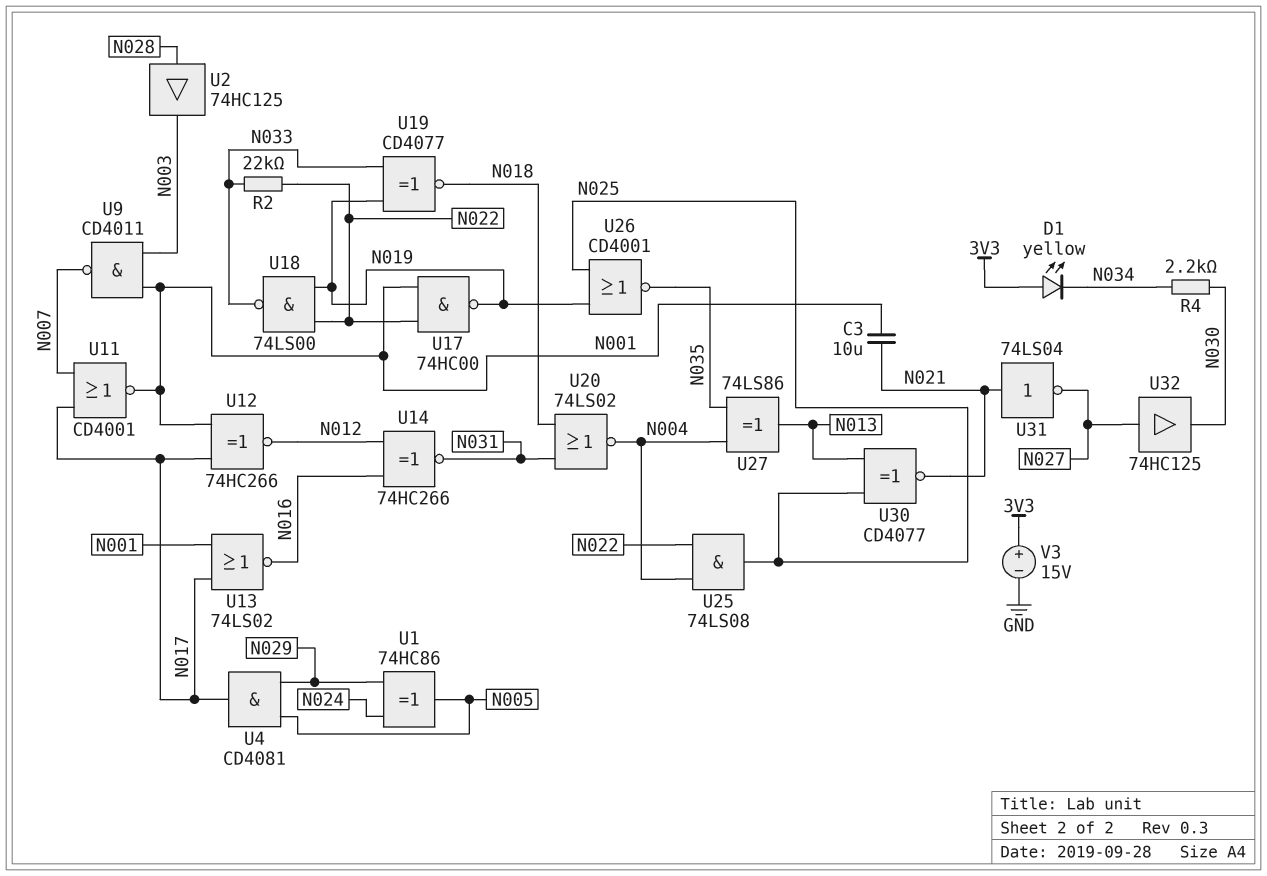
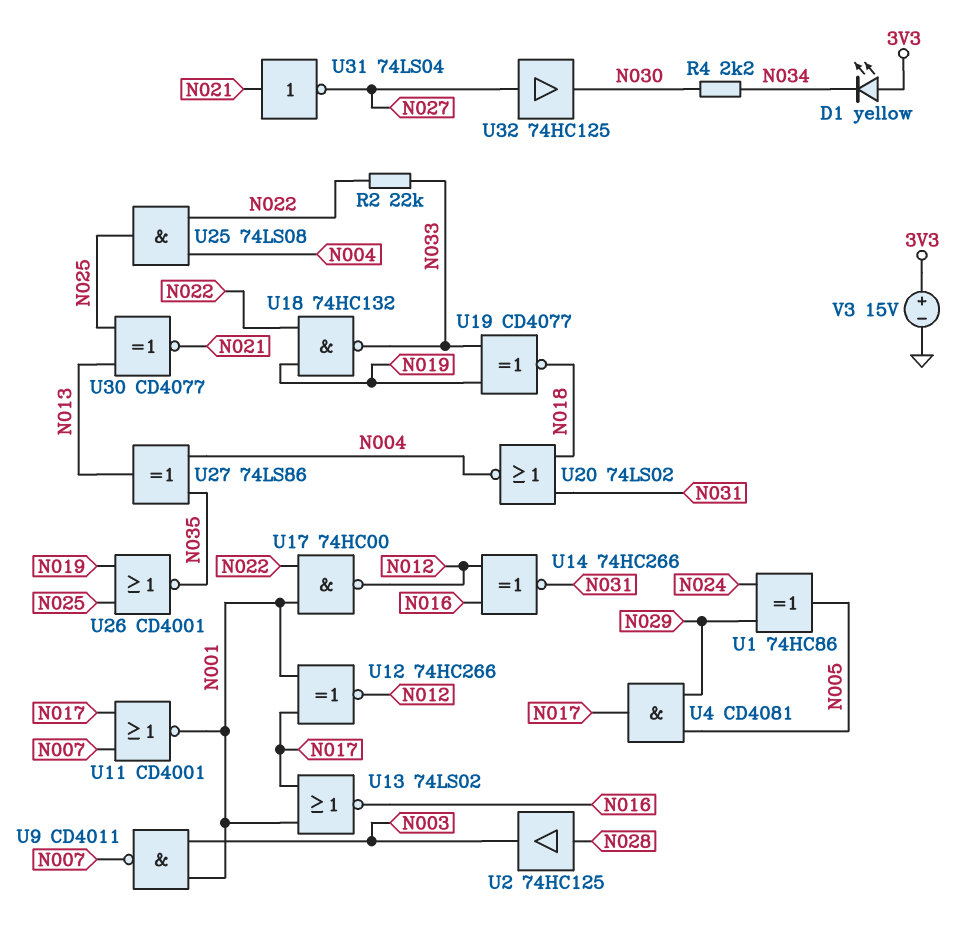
C3: 10uF (N001, N021) -> none
U17: NAND 74HC00 (in N001, in N022, out N019) -> NAND 74HC00 (in N001, in N022, out N012)
U18: NAND 74LS00 (in N019, in N022, out N033) -> NAND 74HC132 (in N019, in N022, out N033)

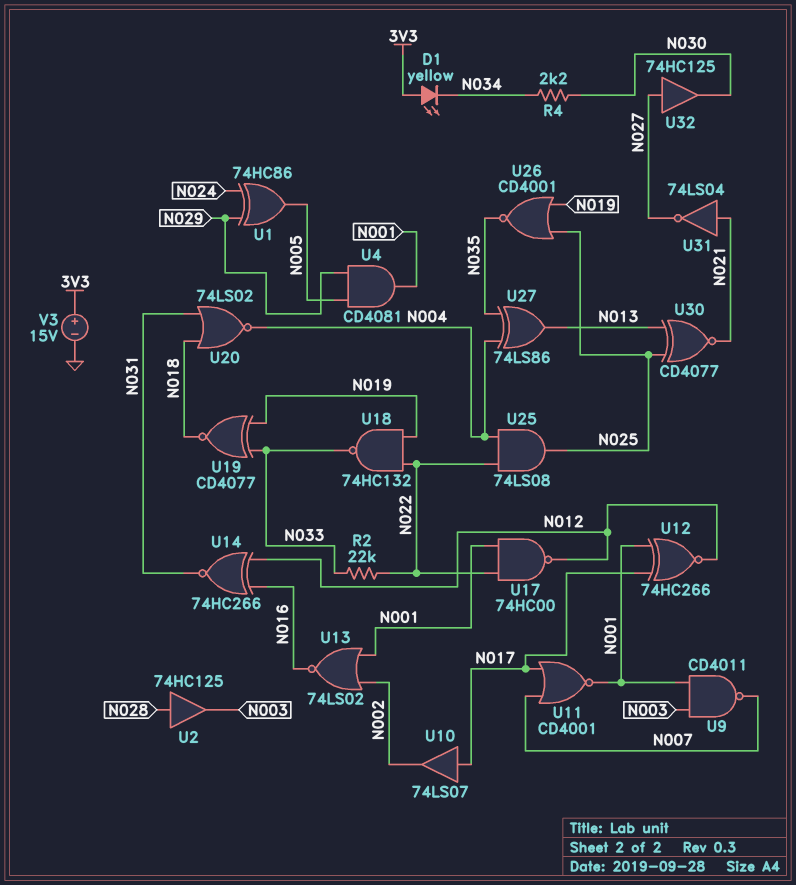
U4: AND CD4081 (in N005, in N029, out N017) -> AND CD4081 (in N005, in N029, out N001)
U10: none -> buffer 74LS07 (in N017, out N002)
U13: NOR 74LS02 (in N001, in N017, out N016) -> NOR 74LS02 (in N001, in N002, out N016)

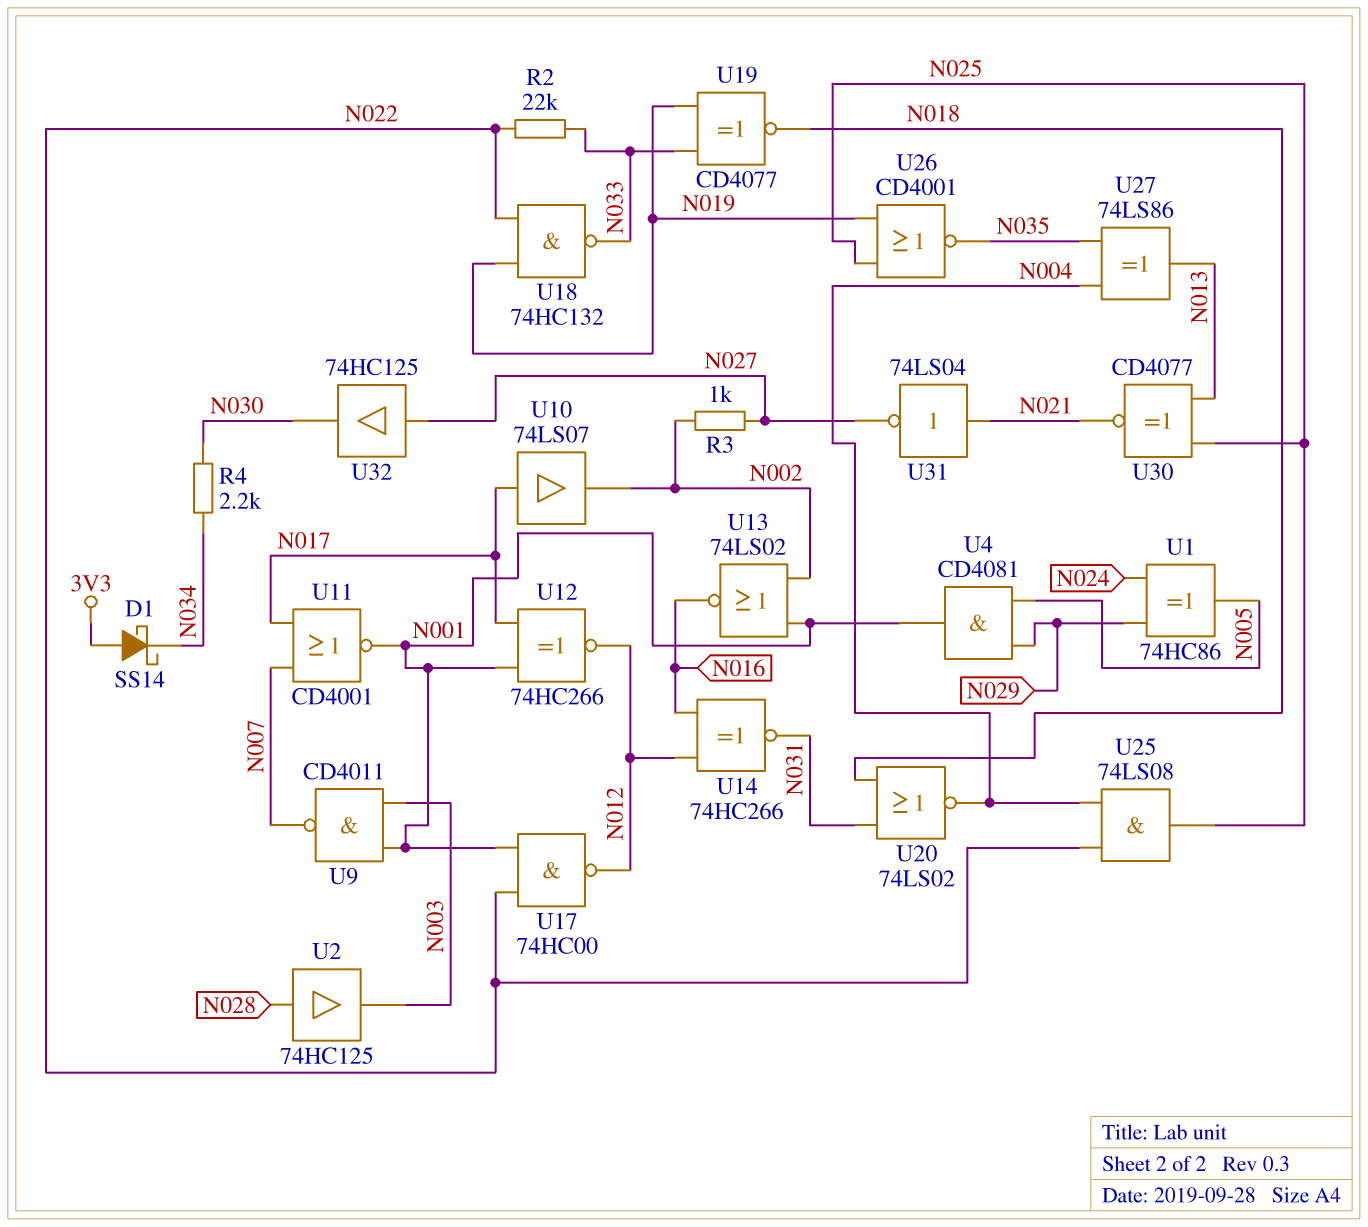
D1: LED yellow (A 3V3, K N034) -> schottky SS14 (A 3V3, K N034)
R3: none -> 1k (N002, N027)
V3: 15V (plus 3V3, minus GND) -> none

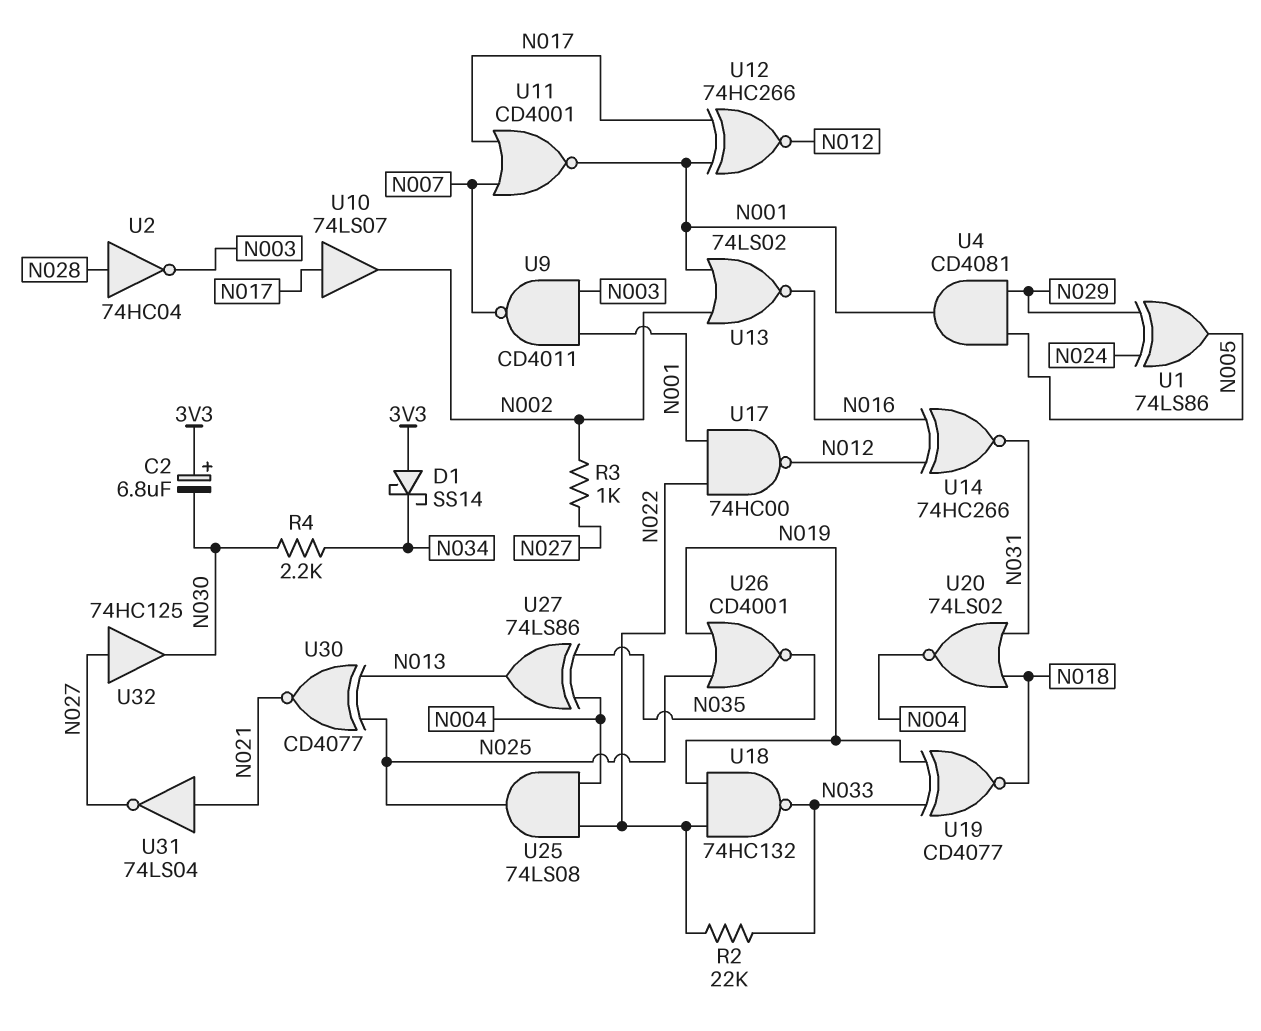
C2: none -> 6.8uF (plus 3V3, minus N030)
U1: XOR 74HC86 (in N024, in N029, out N005) -> XOR 74LS86 (in N024, in N029, out N005)
U2: buffer 74HC125 (in N028, out N003) -> NOT 74HC04 (in N028, out N003)

